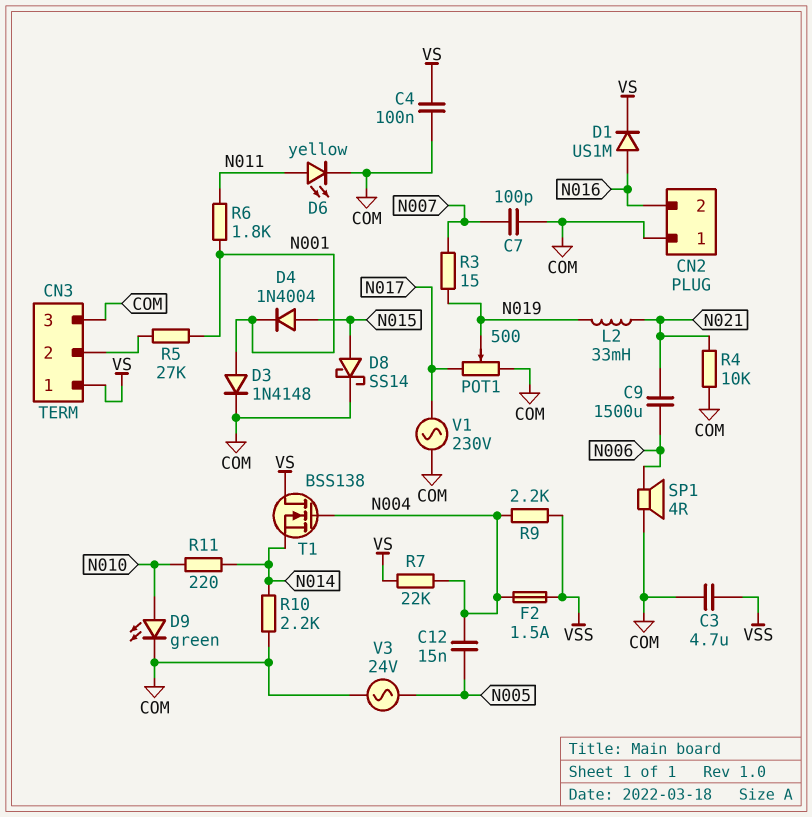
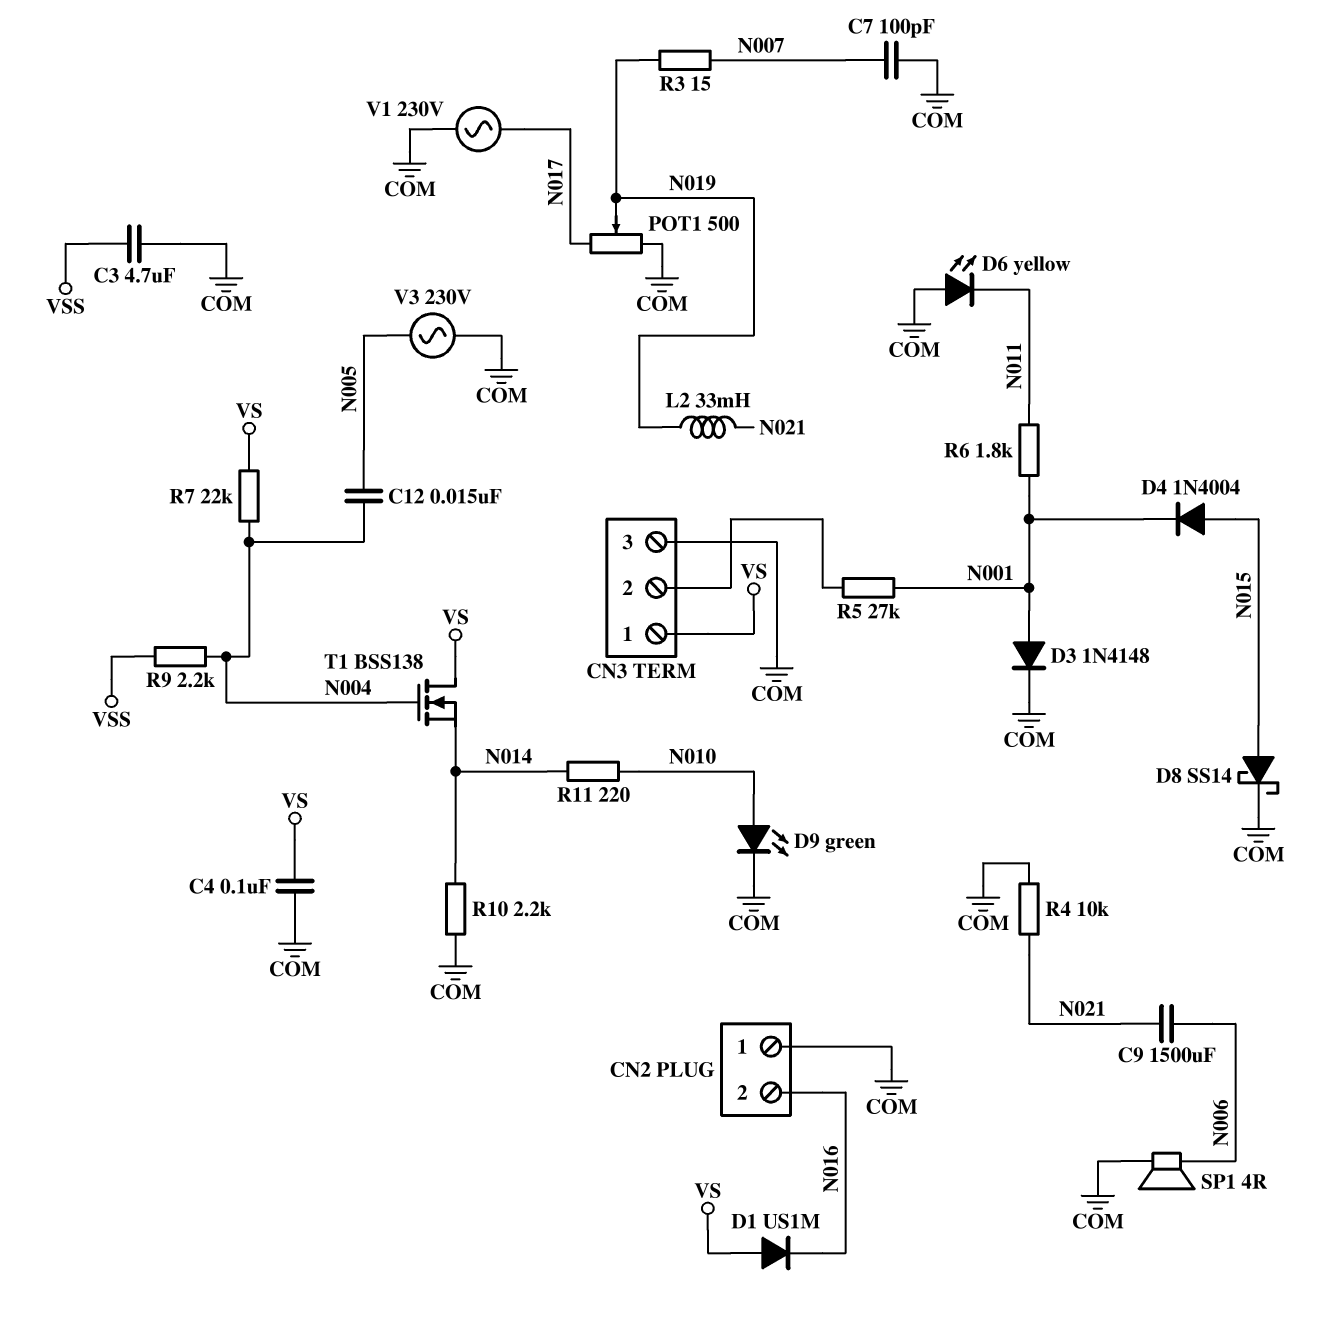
D1: diode US1M (A N016, K VS) -> diode US1M (A VS, K N016)
D6: LED yellow (A N011, K COM) -> LED yellow (A COM, K N011)
F2: 1.5A (N004, VSS) -> none
V3: AC 24V (COM, N005) -> AC 230V (COM, N005)

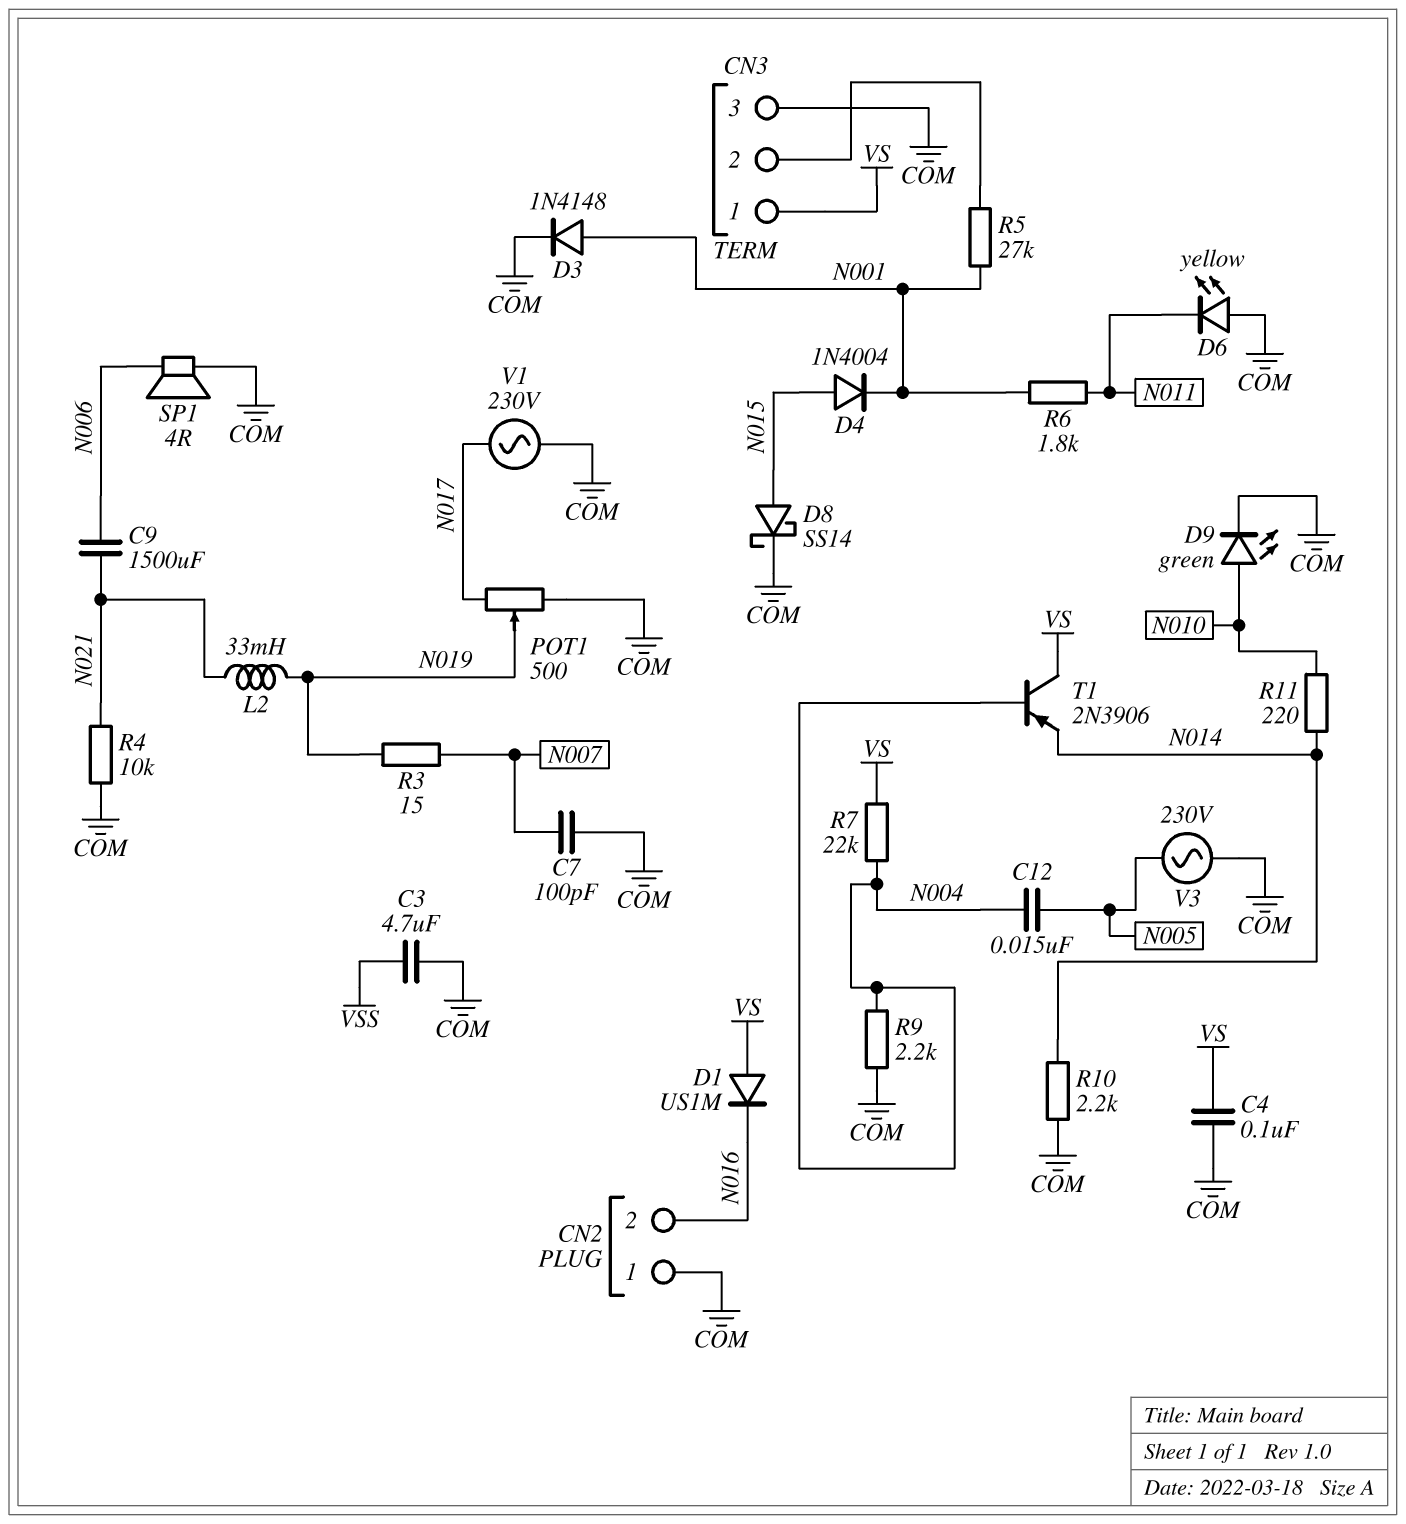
R9: 2.2k (N004, VSS) -> 2.2k (COM, N004)
T1: NMOS BSS138 (G N004, D VS, S N014) -> PNP 2N3906 (B N004, C VS, E N014)

